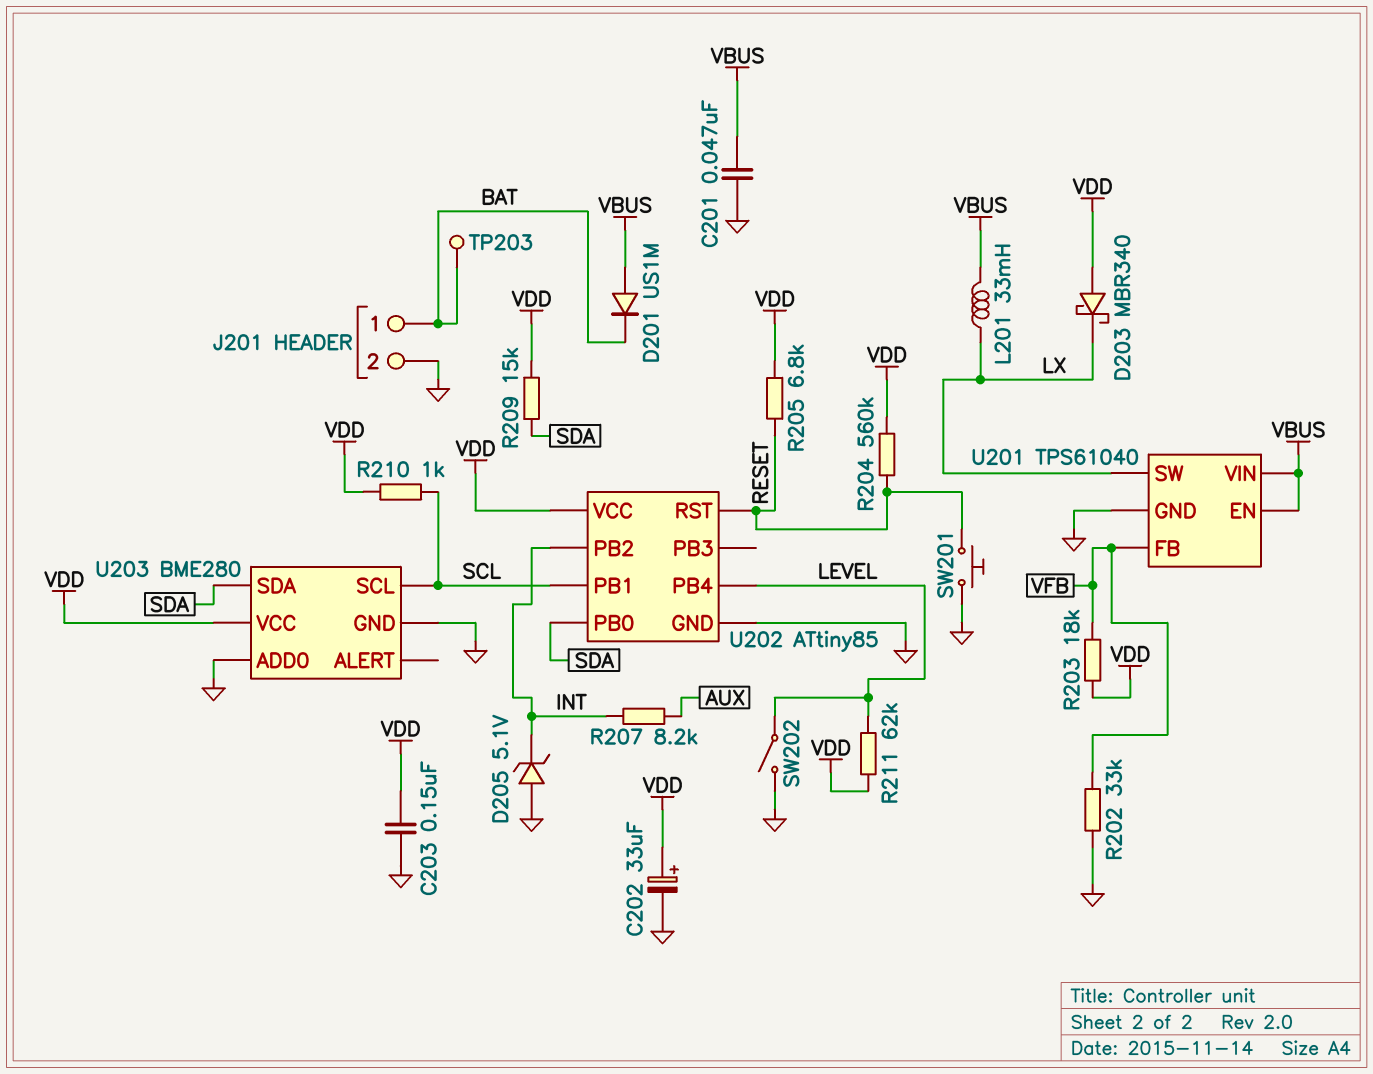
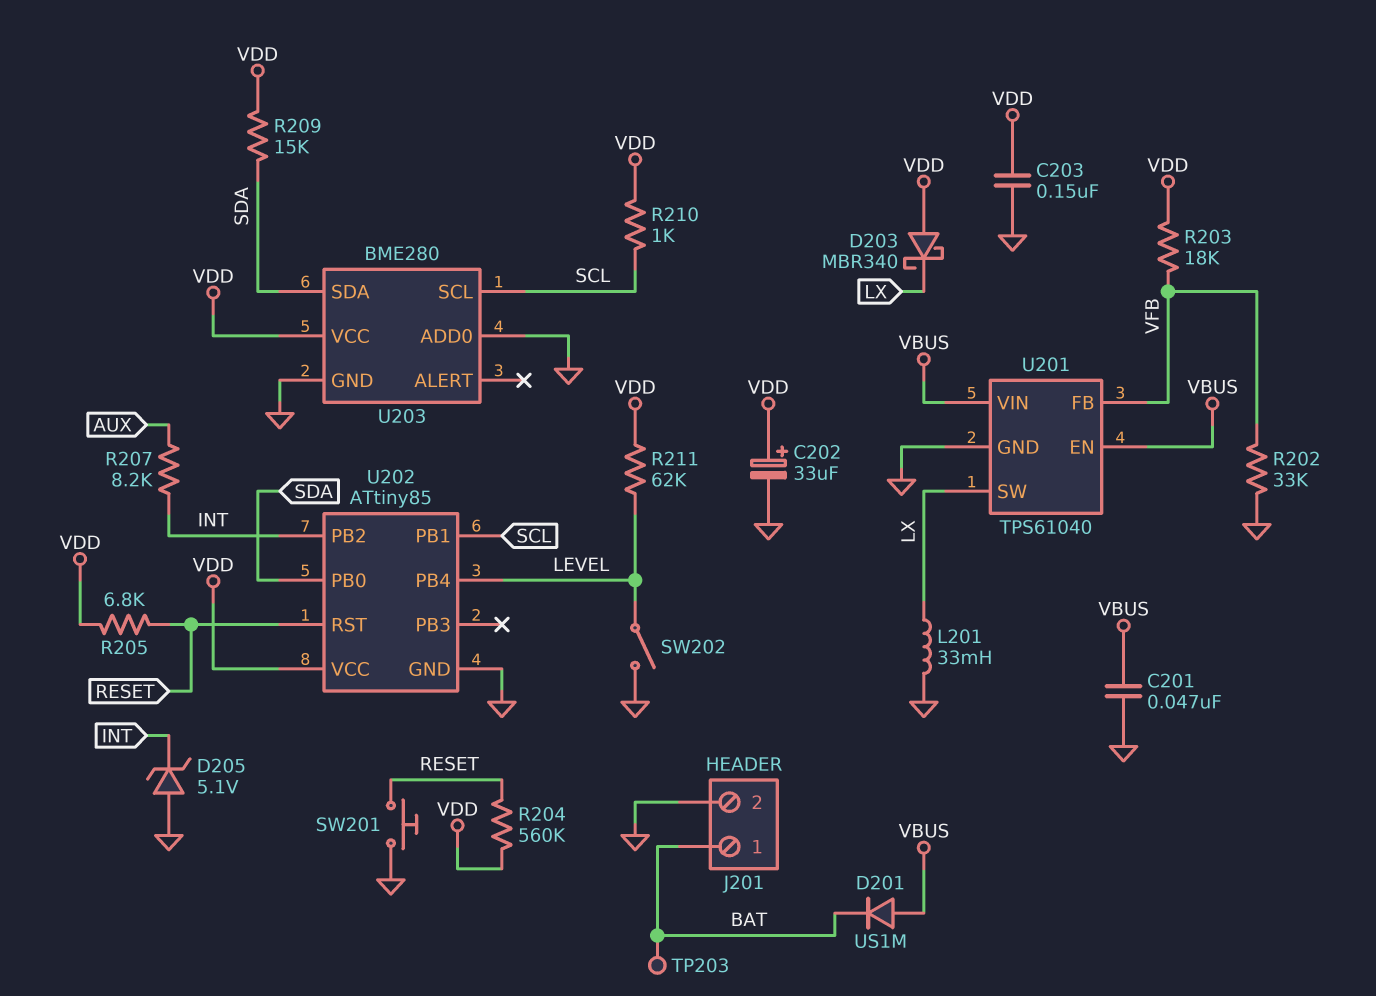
L201: 33mH (LX, VBUS) -> 33mH (GND, LX)

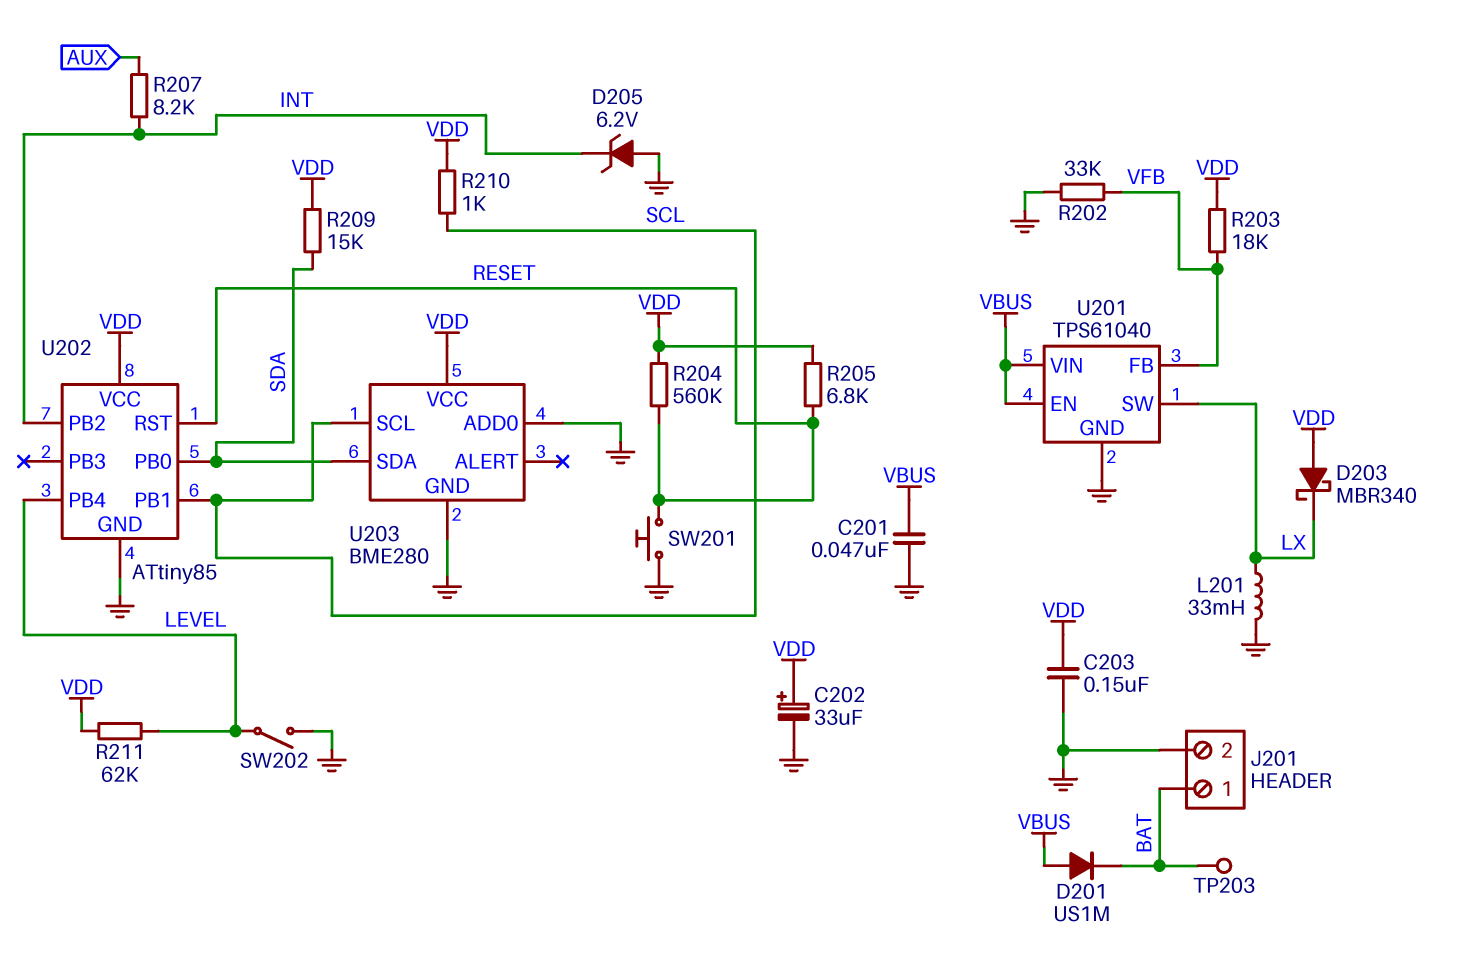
D205: zener 5.1V (A GND, K INT) -> zener 6.2V (A GND, K INT)

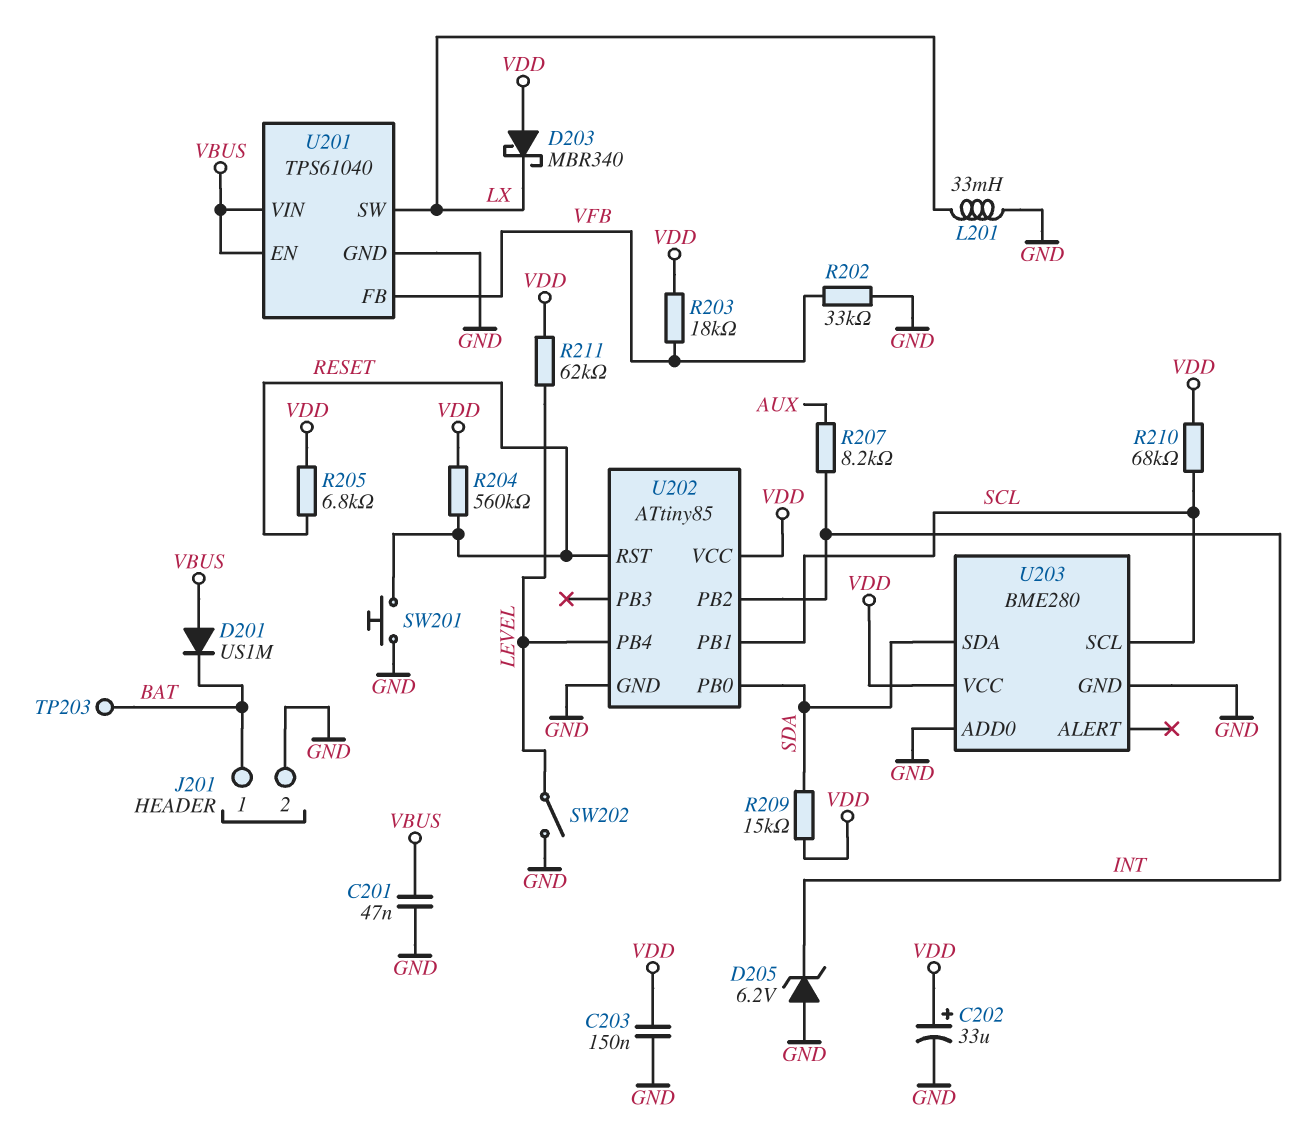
R210: 1k (SCL, VDD) -> 68k (SCL, VDD)

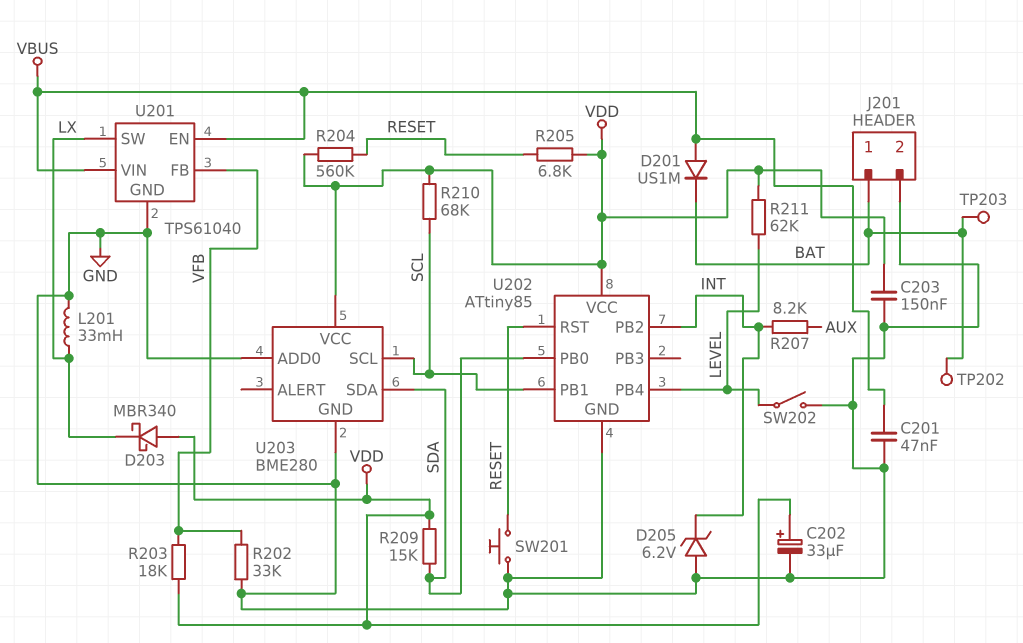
TP202: none -> test point (BAT)

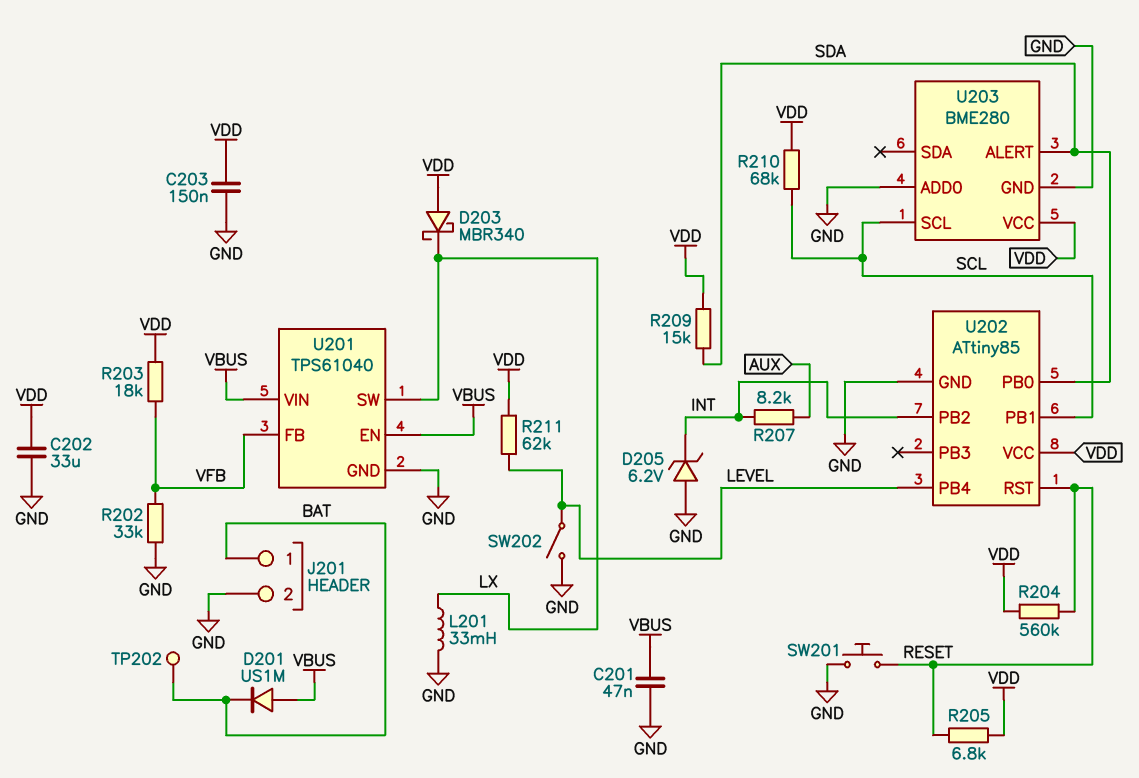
C202: 33uF (plus VDD, minus GND) -> 33uF (GND, VDD)
TP203: test point (BAT) -> none
U203 pin ALERT: none -> SDA
U203 pin SDA: SDA -> none

